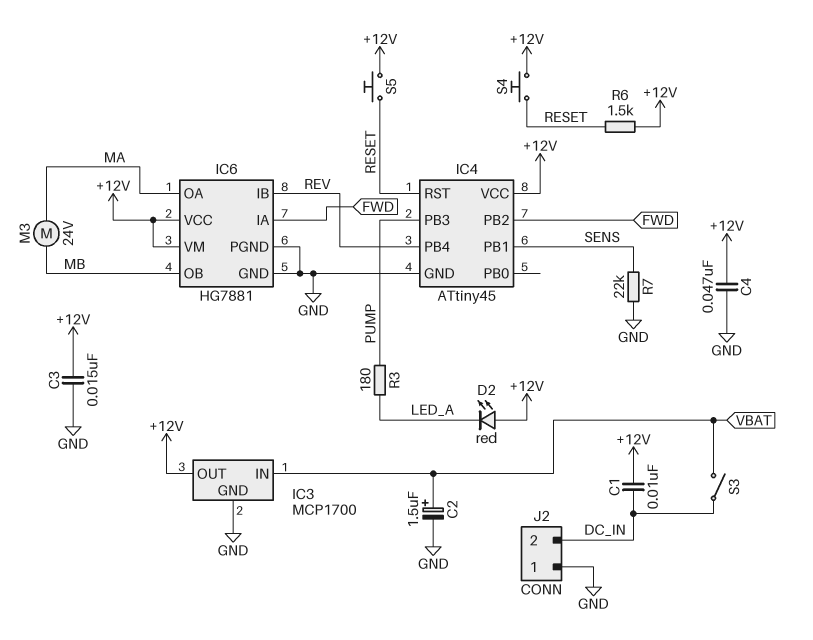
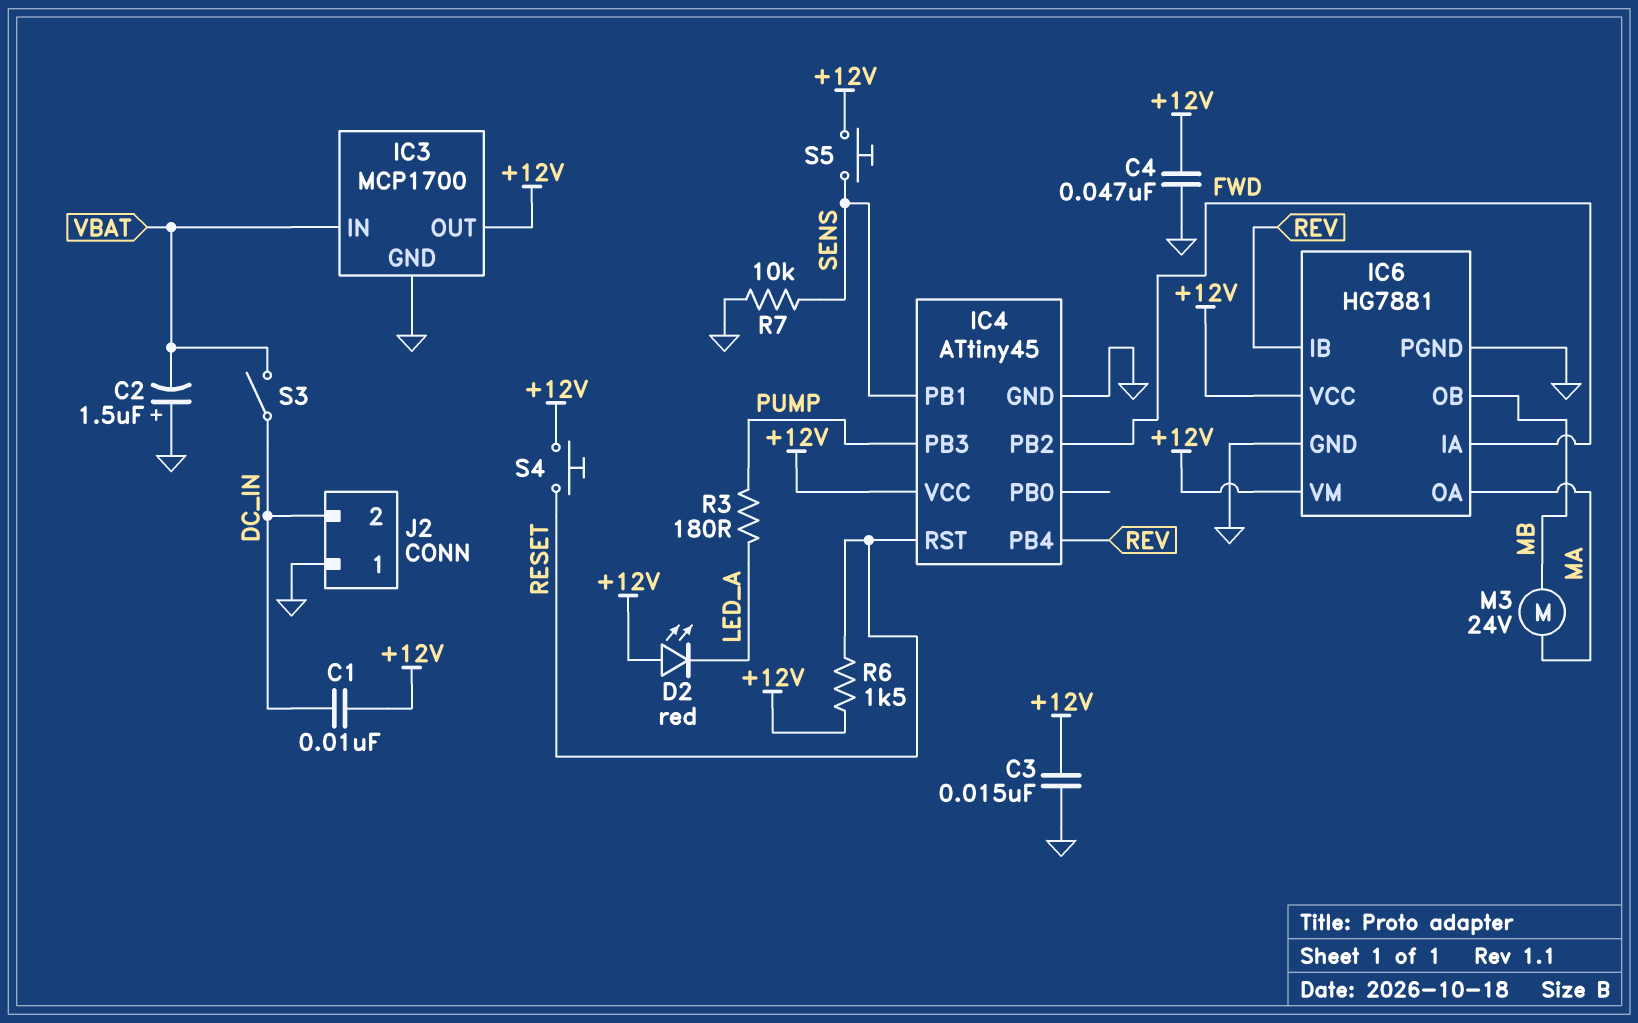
C2: 1.5uF (plus VBAT, minus GND) -> 1.5uF (plus GND, minus VBAT)
R7: 22k (GND, SENS) -> 10k (GND, SENS)
S5: button (+12V, RESET) -> button (+12V, SENS)

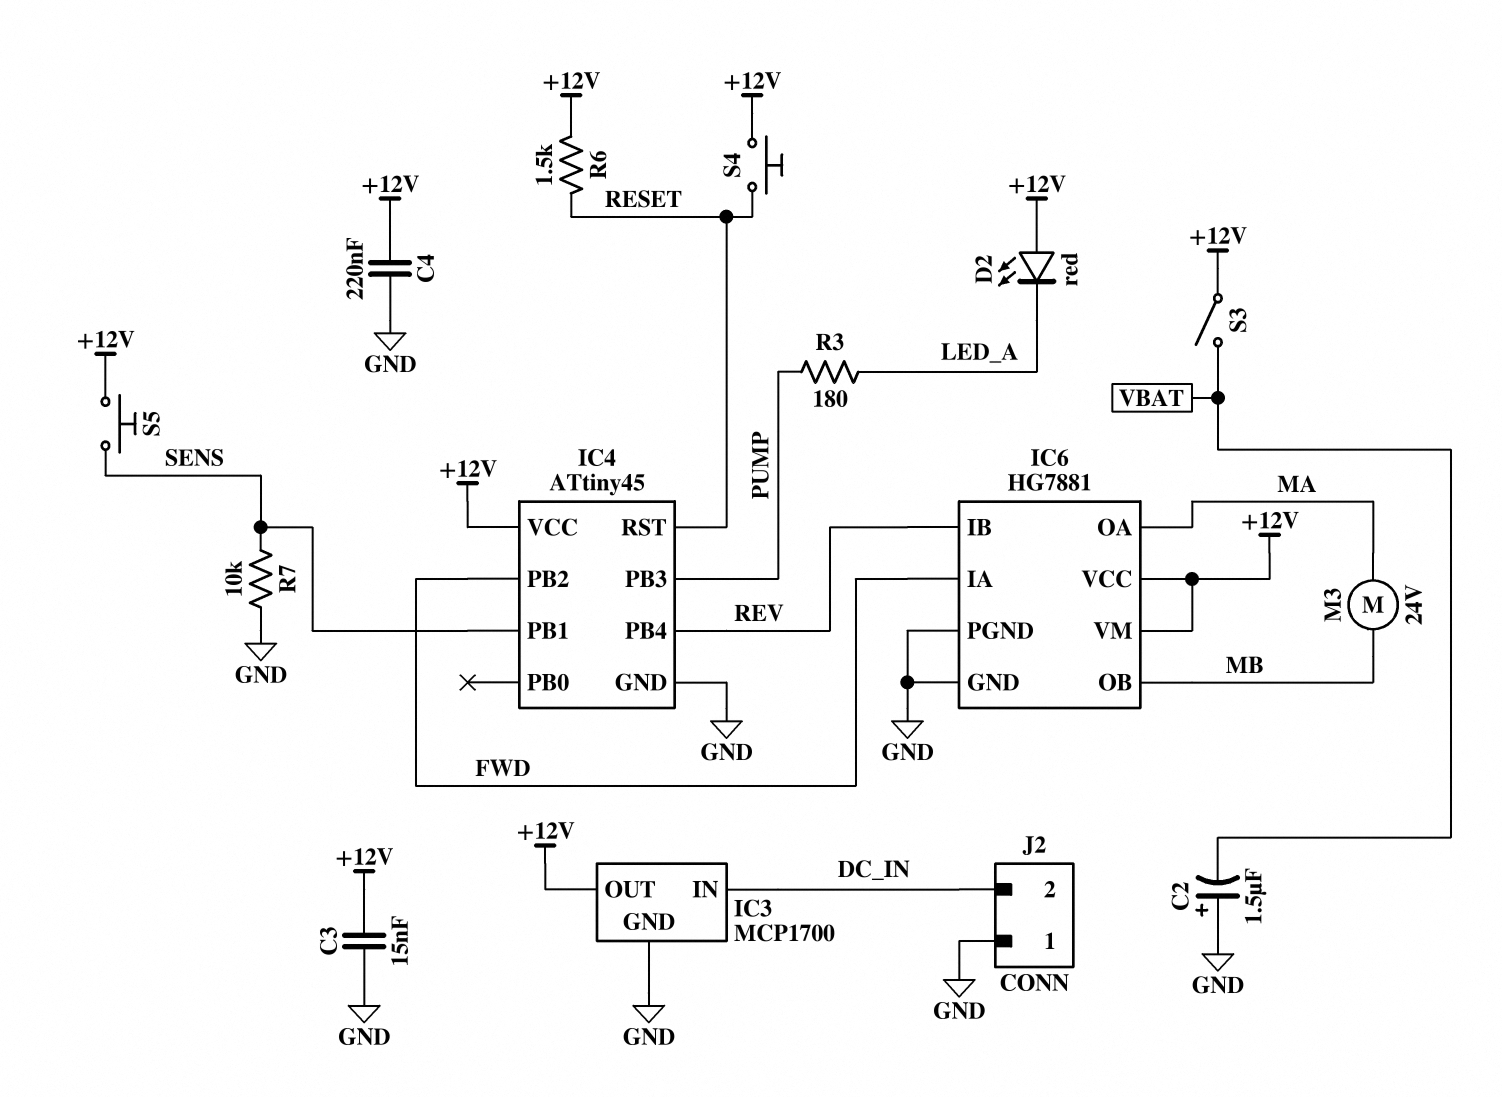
C1: 10nF (+12V, DC_IN) -> none
C4: 47nF (+12V, GND) -> 220nF (+12V, GND)
IC3 pin IN: VBAT -> DC_IN
S3: switch (DC_IN, VBAT) -> switch (+12V, VBAT)

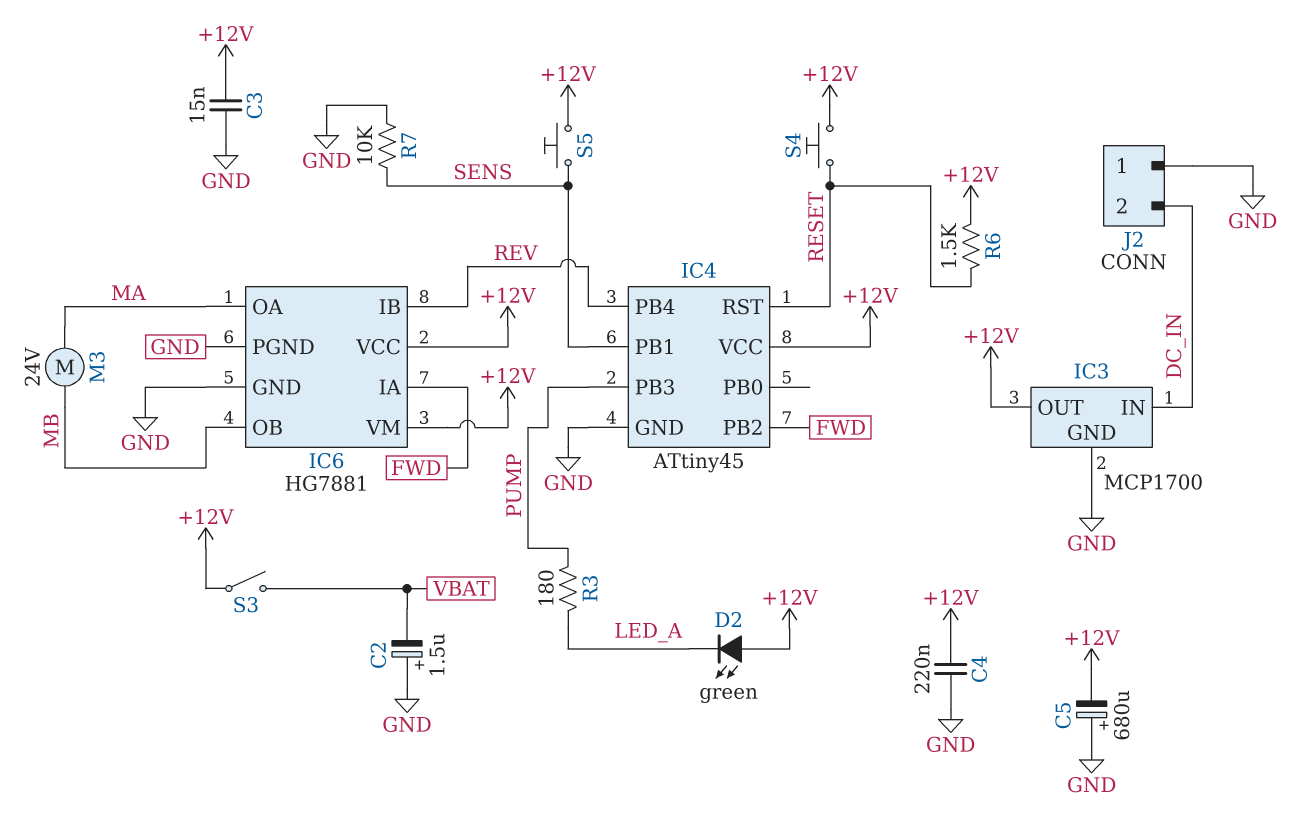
C5: none -> 680uF (plus GND, minus +12V)
D2: LED red (A +12V, K LED_A) -> LED green (A +12V, K LED_A)

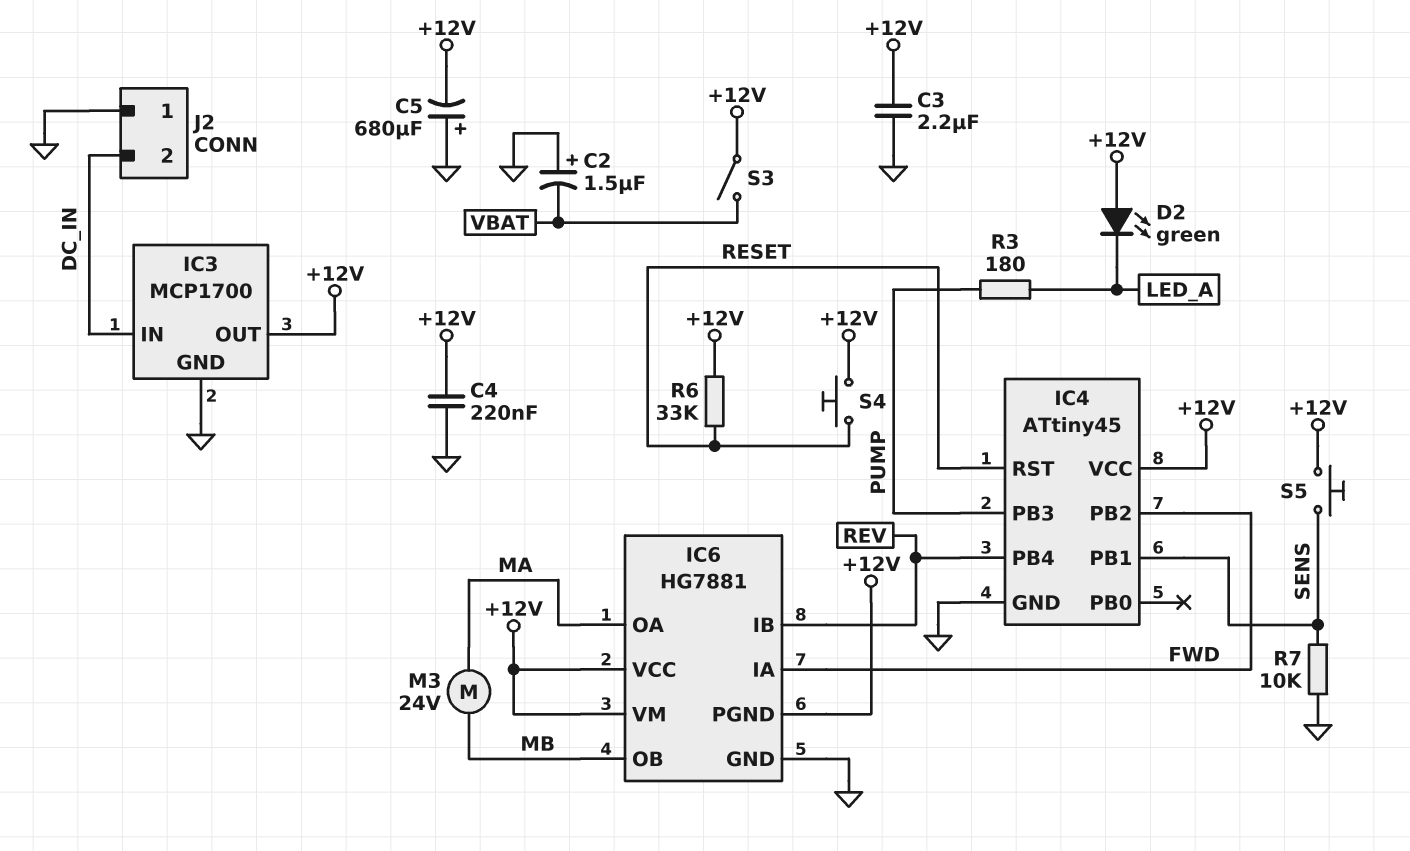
C3: 15nF (+12V, GND) -> 2.2uF (+12V, GND)
IC6 pin PGND: GND -> +12V
R6: 1.5k (+12V, RESET) -> 33k (+12V, RESET)

